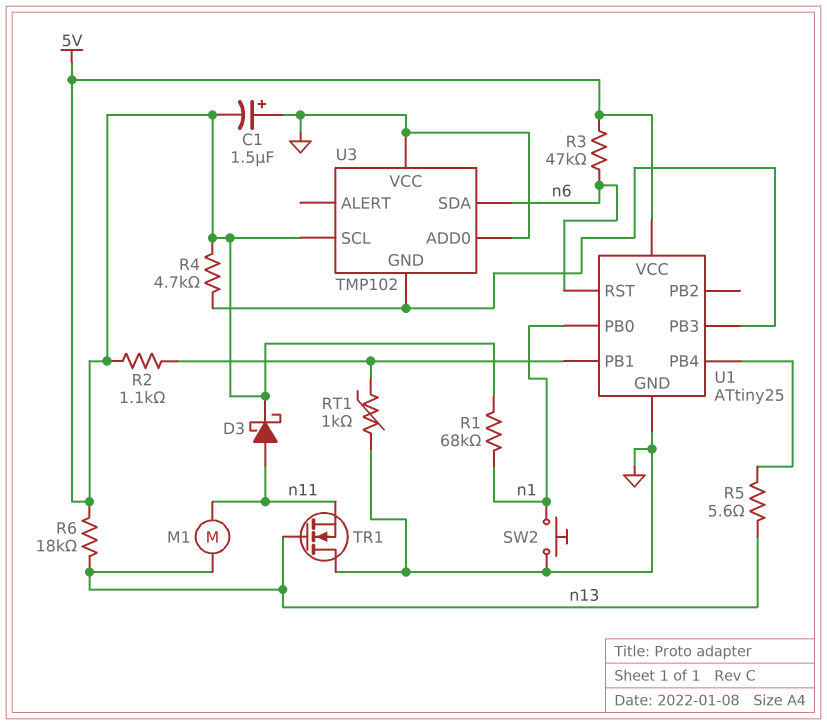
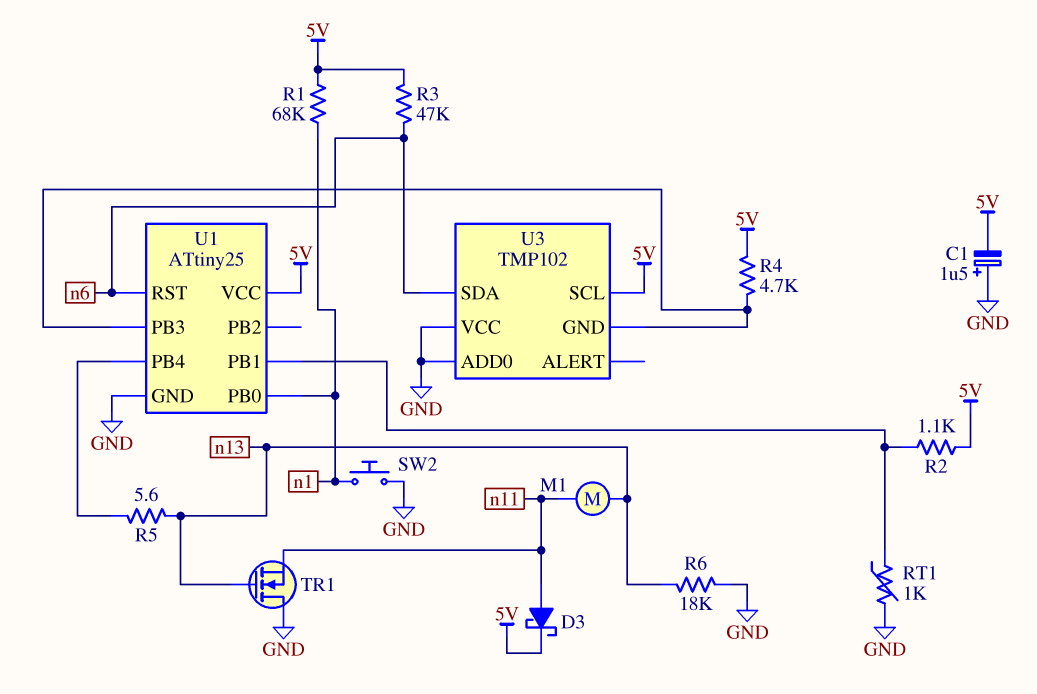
R6: 18k (5V, n13) -> 18k (GND, n13)

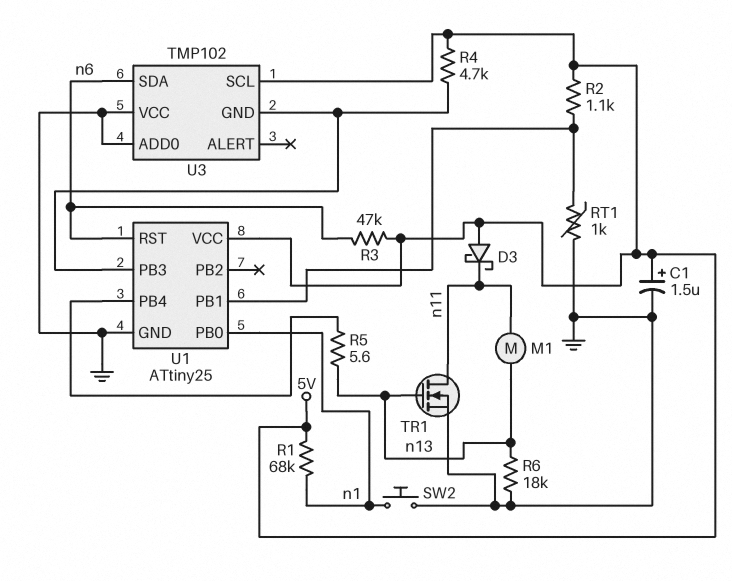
C1: 1.5uF (plus GND, minus 5V) -> 1.5uF (plus 5V, minus GND)
D3: schottky (A n11, K 5V) -> schottky (A 5V, K n11)
TR1: NMOS (G n13, D GND, S n11) -> NMOS (G n13, D n11, S GND)

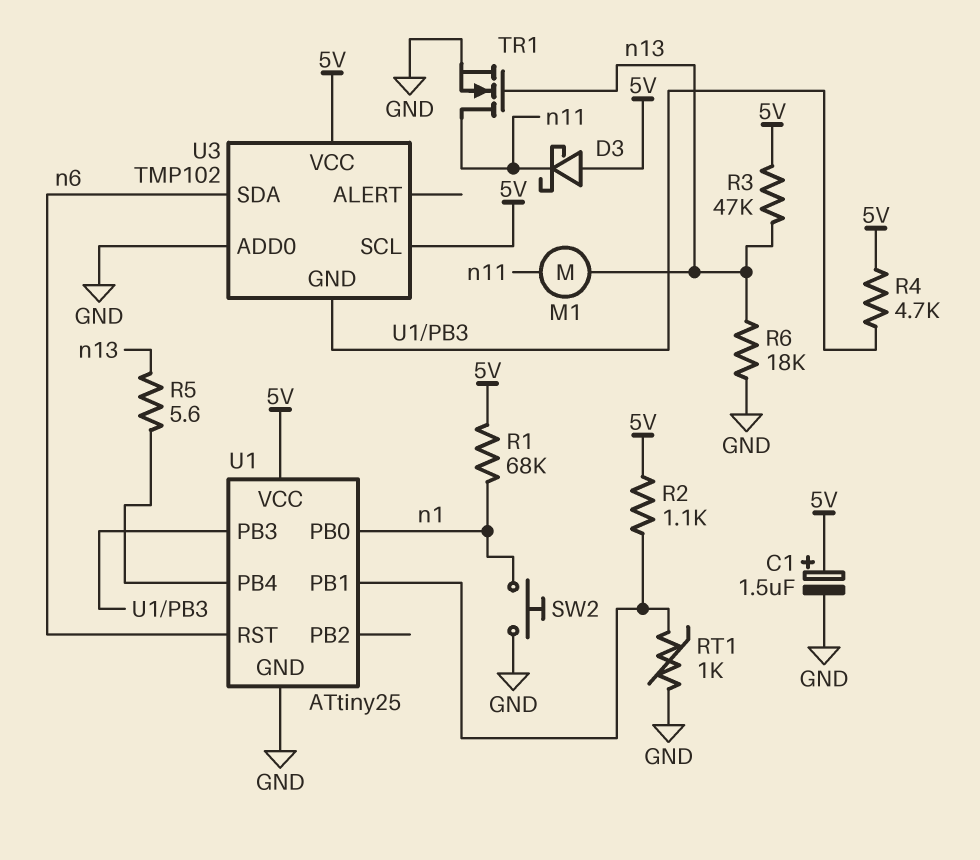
R3: 47k (5V, n6) -> 47k (5V, n13)
U3 pin VCC: GND -> 5V

